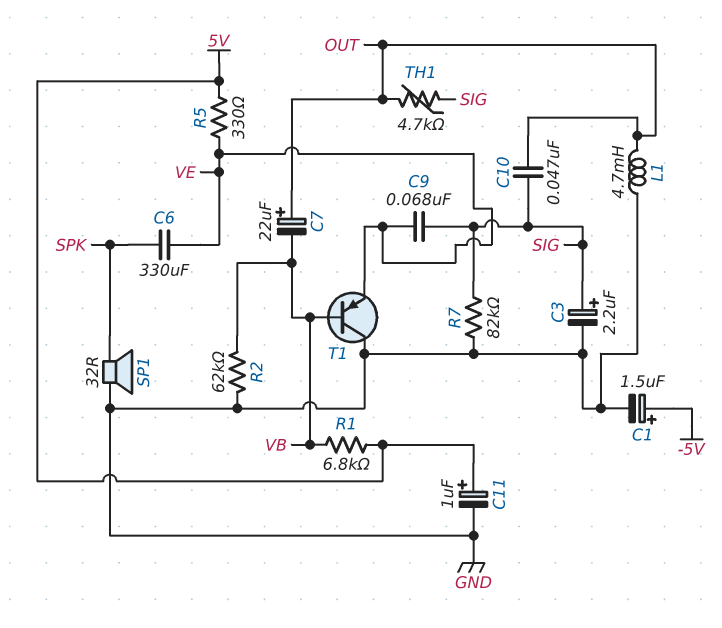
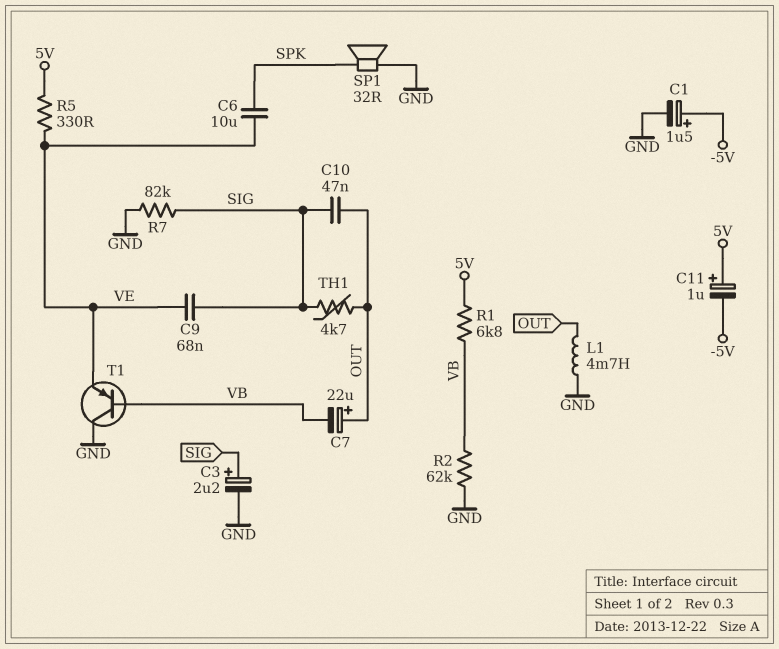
C6: 330uF (SPK, VE) -> 10uF (SPK, VE)
C11: 1uF (plus 5V, minus GND) -> 1uF (plus 5V, minus -5V)

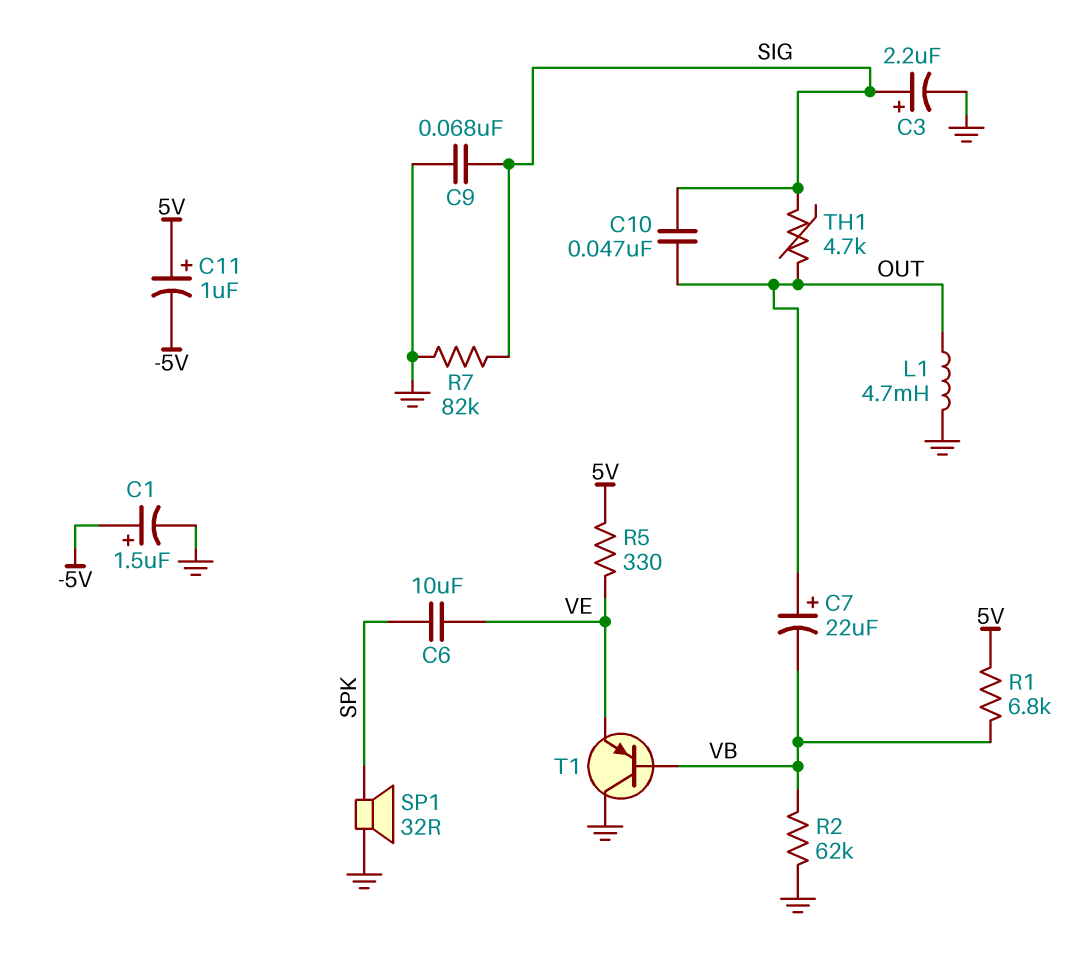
C9: 68nF (SIG, VE) -> 68nF (GND, SIG)

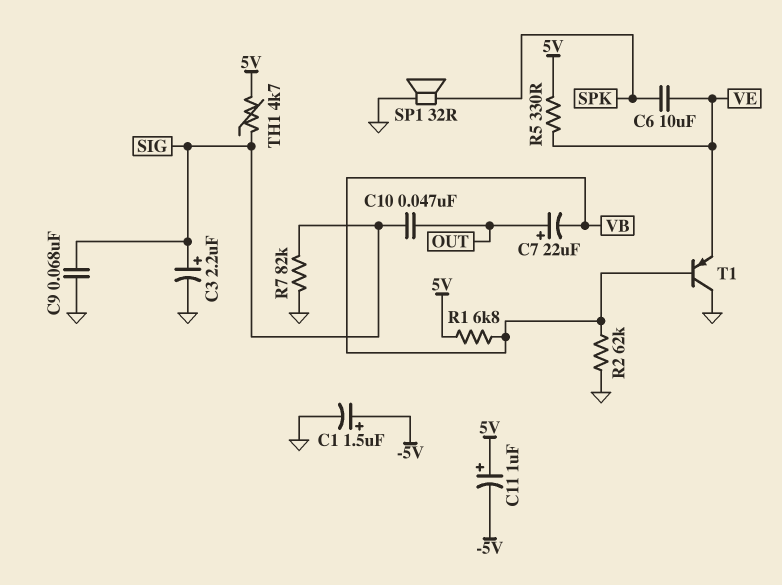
L1: 4.7mH (GND, OUT) -> none
TH1: 4.7k (OUT, SIG) -> 4.7k (5V, SIG)

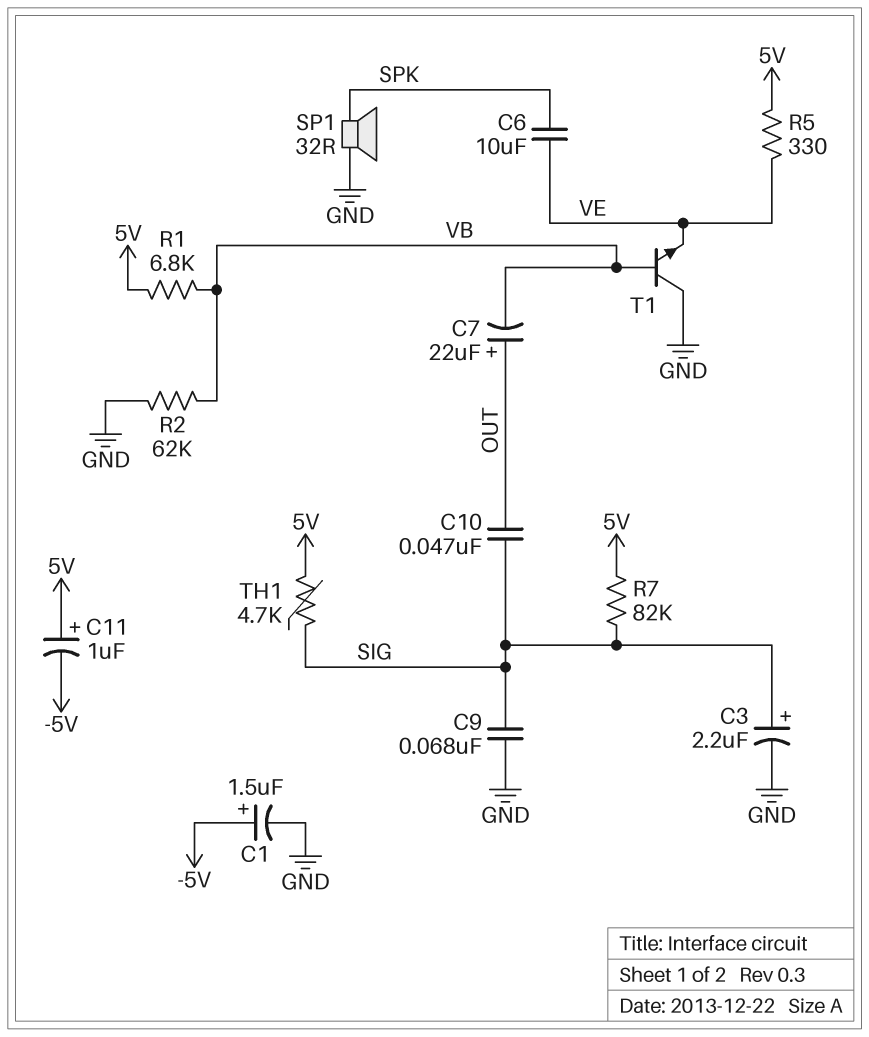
R7: 82k (GND, SIG) -> 82k (5V, SIG)
T1: PNP (B VB, C GND, E VE) -> NPN (B VB, C GND, E VE)

